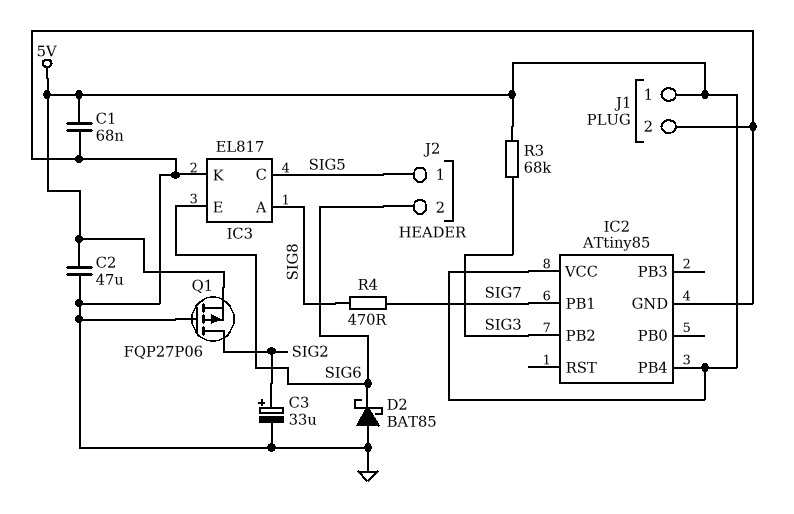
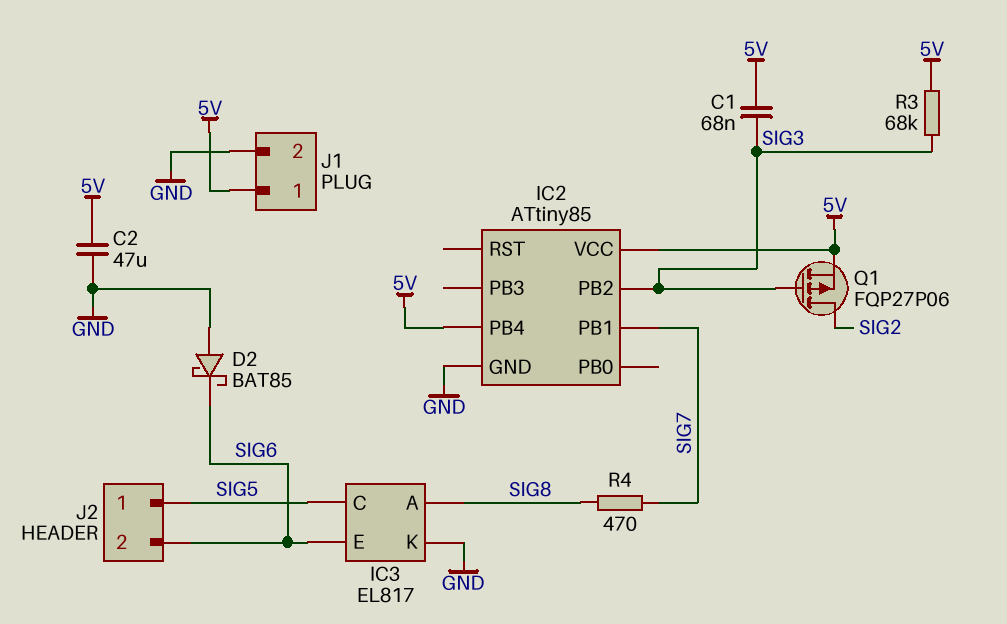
C1: 68nF (5V, GND) -> 68nF (5V, SIG3)
C3: 33uF (plus SIG2, minus GND) -> none
Q1: PMOS FQP27P06 (G GND, D SIG2, S 5V) -> PMOS FQP27P06 (G SIG3, D SIG2, S 5V)

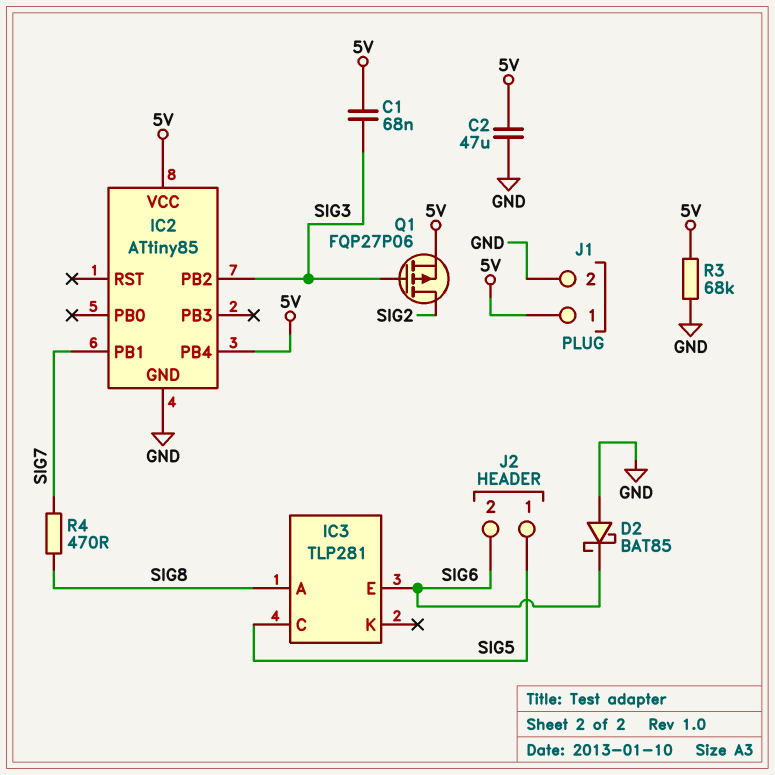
IC3: EL817 -> TLP281
IC3 pin K: GND -> none
R3: 68k (5V, SIG3) -> 68k (5V, GND)

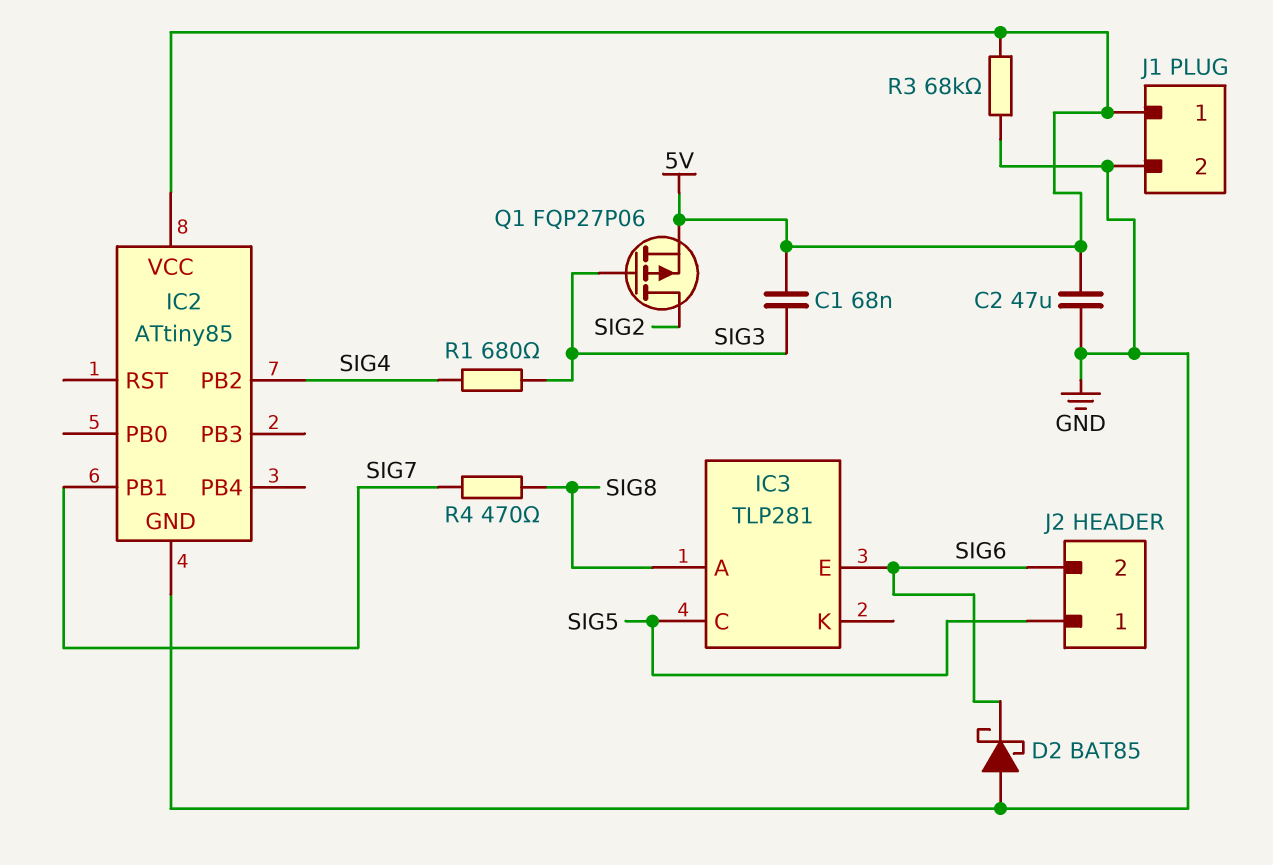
IC2 pin PB2: SIG3 -> SIG4
IC2 pin PB4: 5V -> none
R1: none -> 680 (SIG3, SIG4)

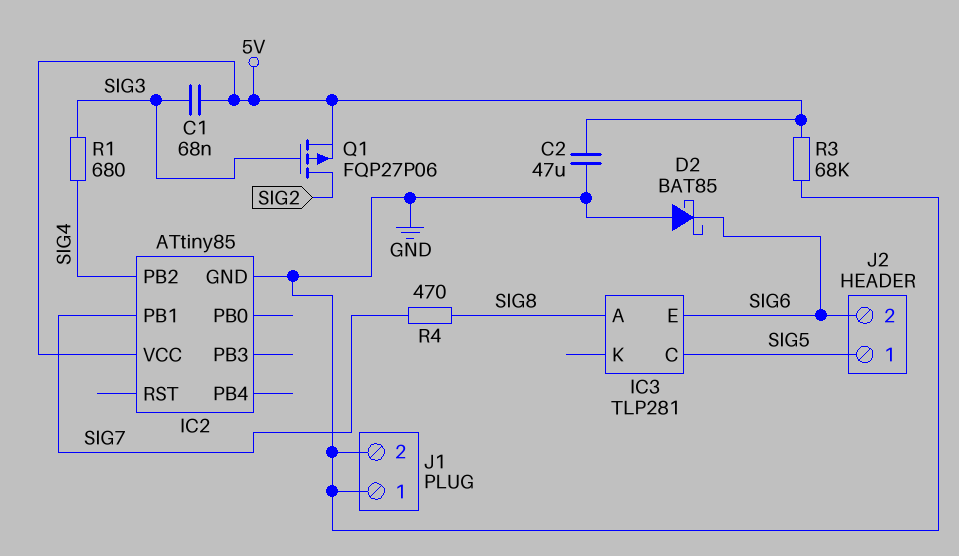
J1 pin 1: 5V -> GND

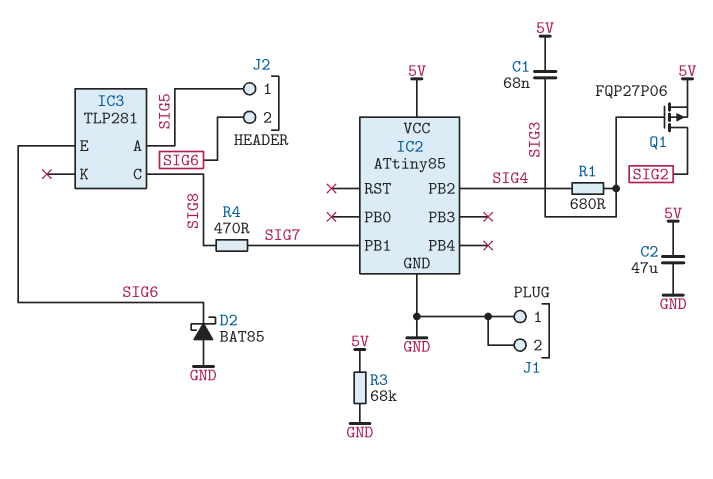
IC3 pin A: SIG8 -> SIG5
IC3 pin C: SIG5 -> SIG8

